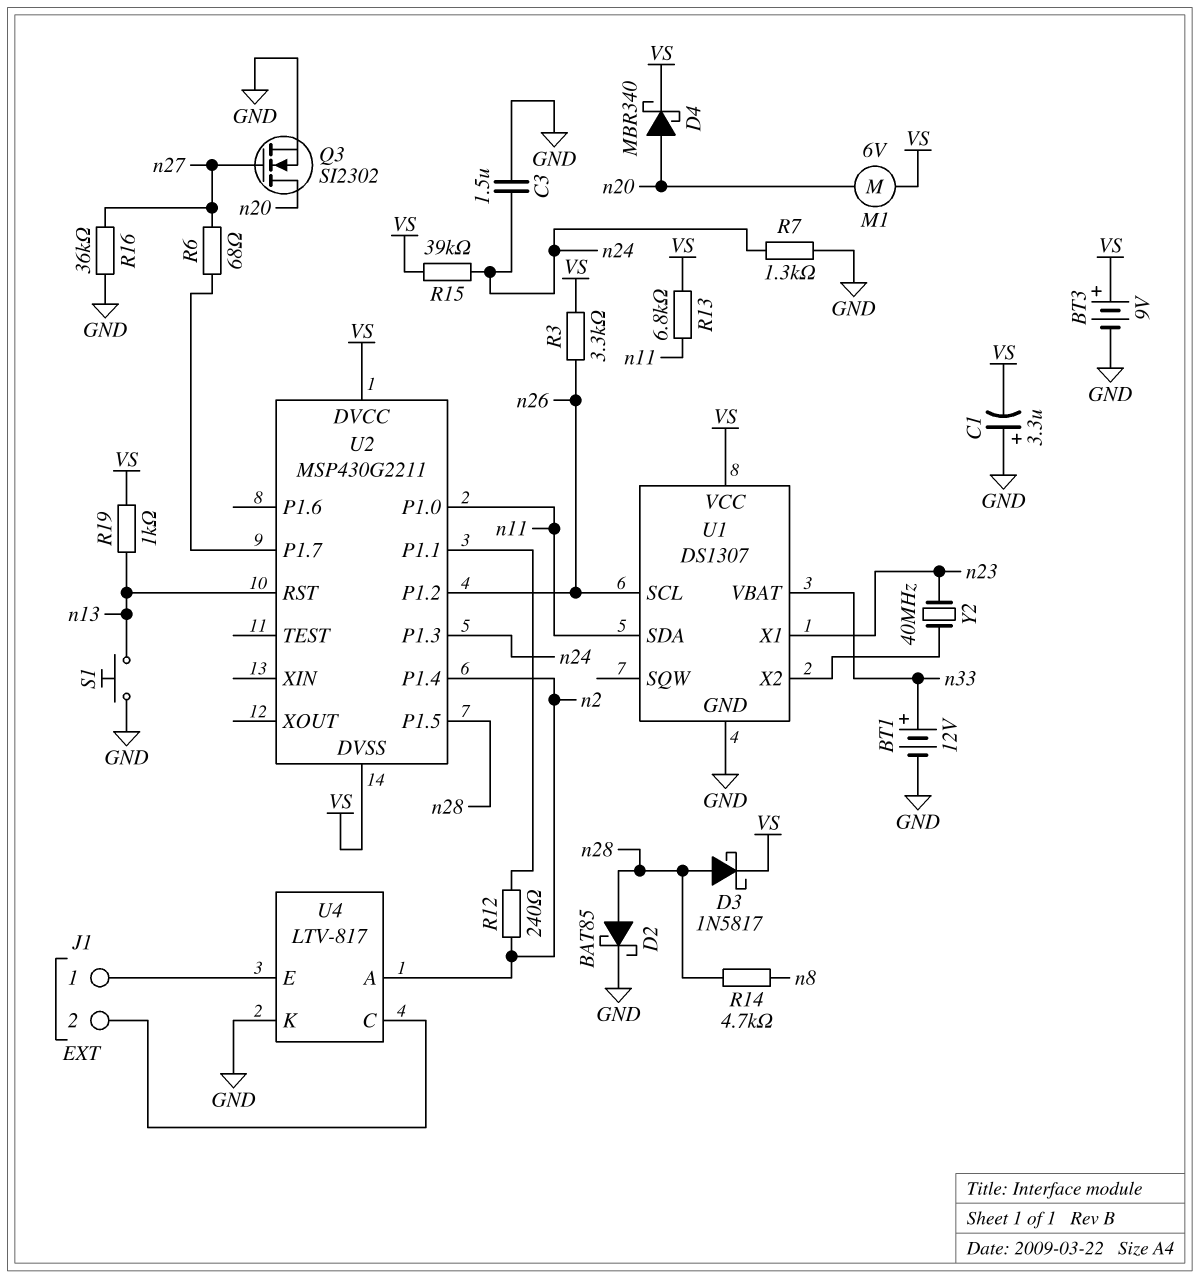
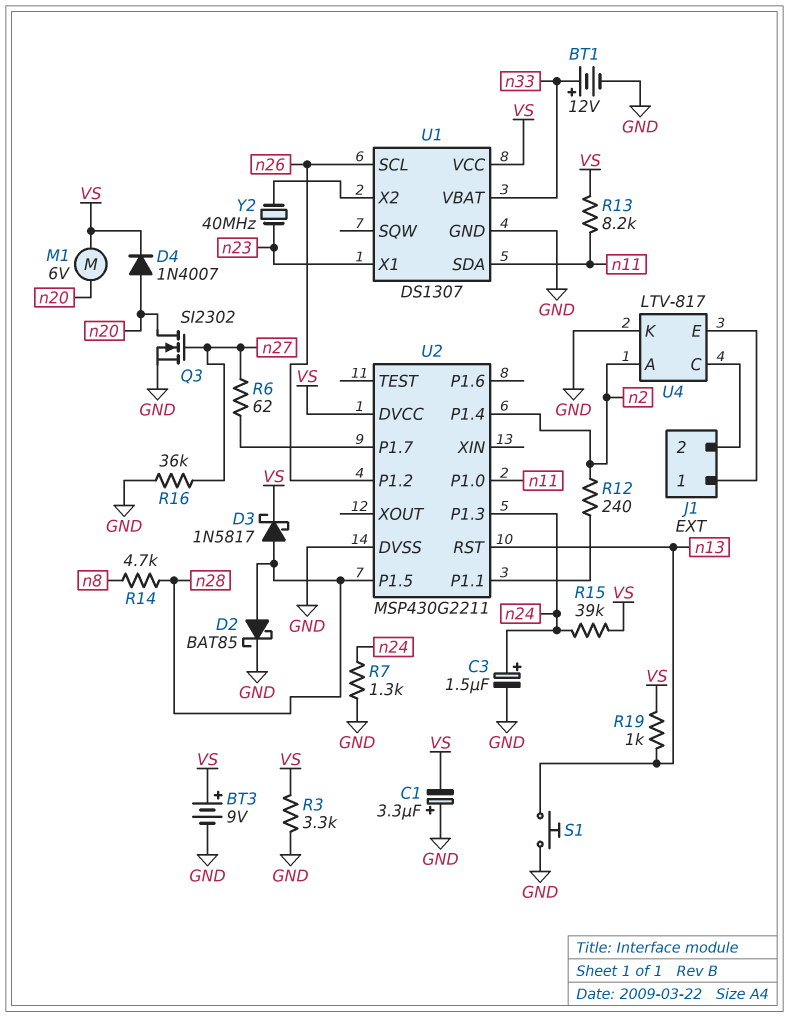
C3: 1.5uF (GND, n24) -> 1.5uF (plus n24, minus GND)
D4: schottky MBR340 (A n20, K VS) -> diode 1N4007 (A n20, K VS)
R3: 3.3k (VS, n26) -> 3.3k (GND, VS)
R6: 68 (U2/P1.7, n27) -> 62 (U2/P1.7, n27)
R13: 6.8k (VS, n11) -> 8.2k (VS, n11)
U2 pin DVSS: VS -> GND

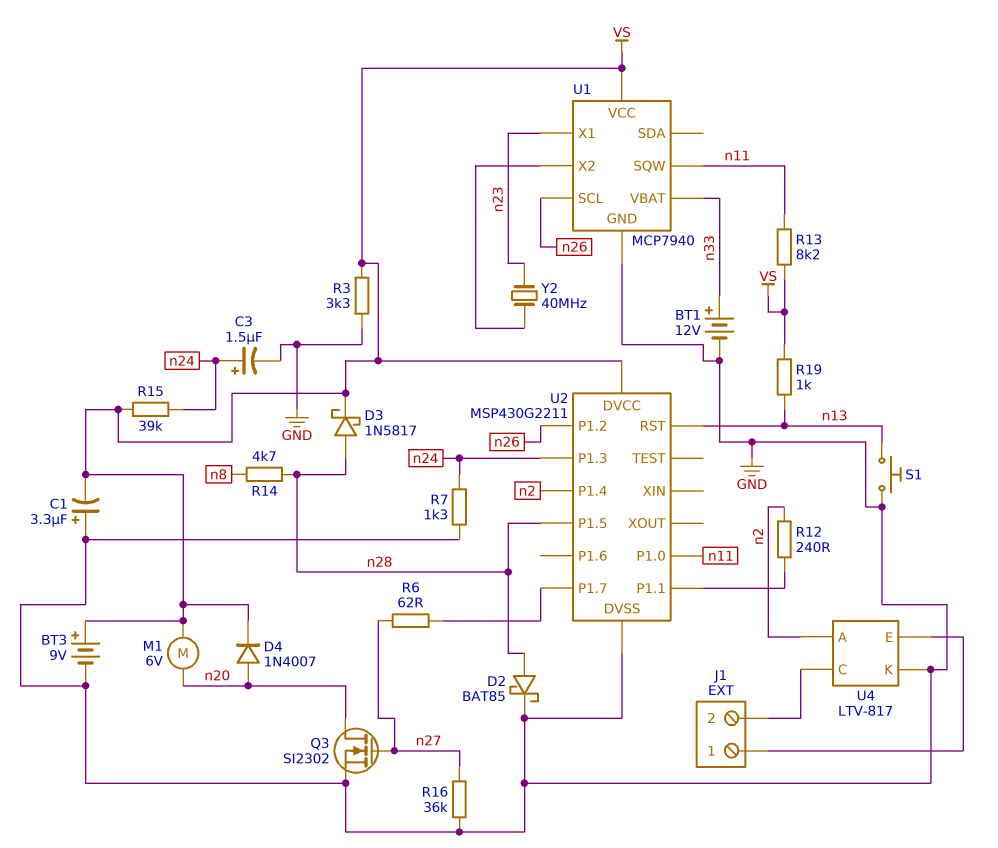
U1: DS1307 -> MCP7940
U1 pin SDA: n11 -> none
U1 pin SQW: none -> n11

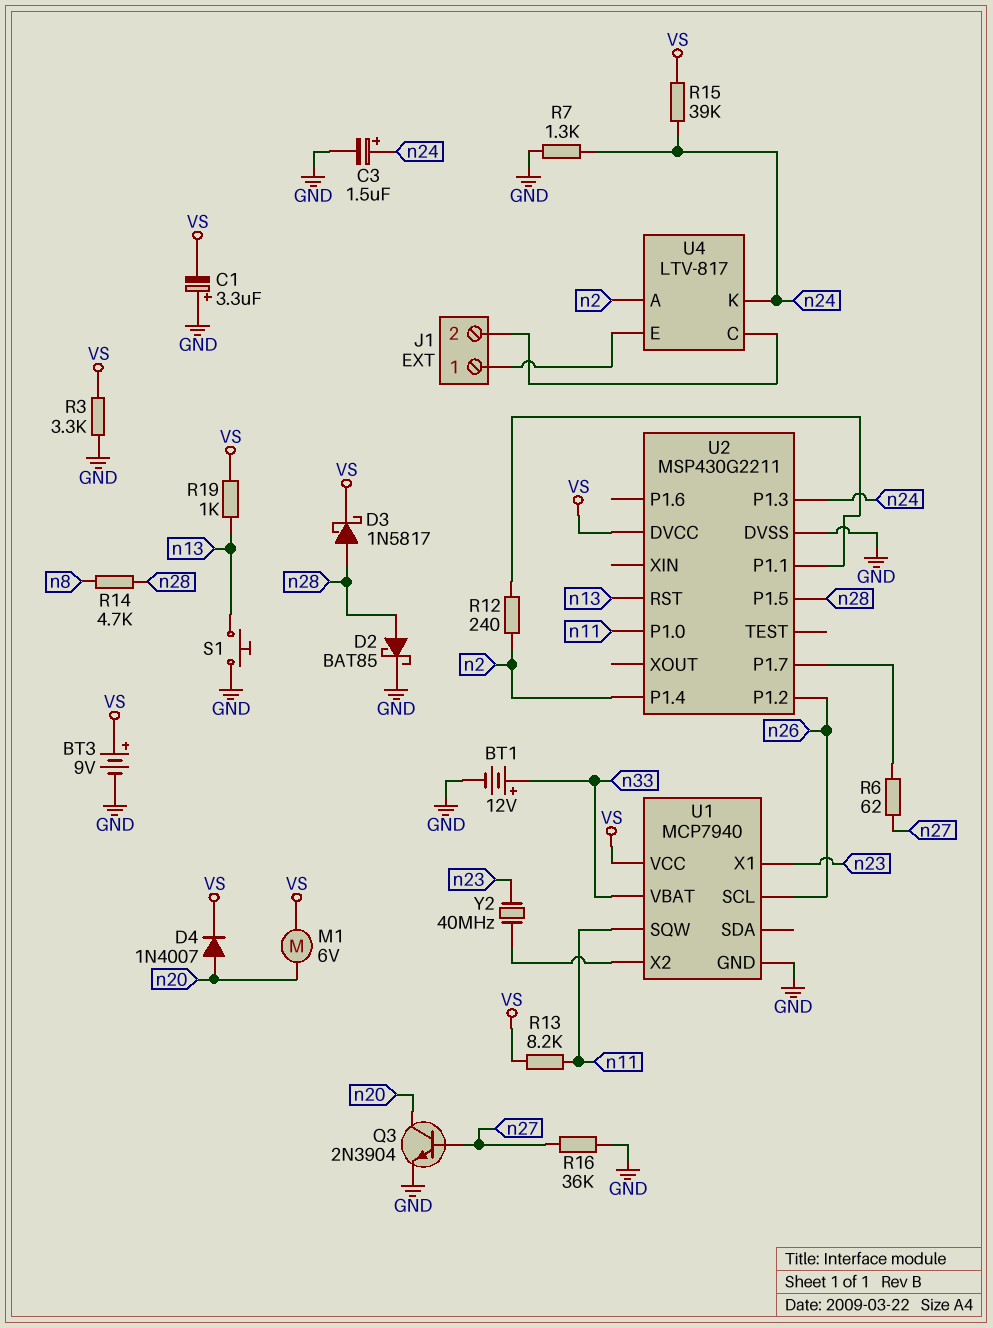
Q3: NMOS SI2302 (G n27, D n20, S GND) -> NPN 2N3904 (B n27, C n20, E GND)
U4 pin K: GND -> n24

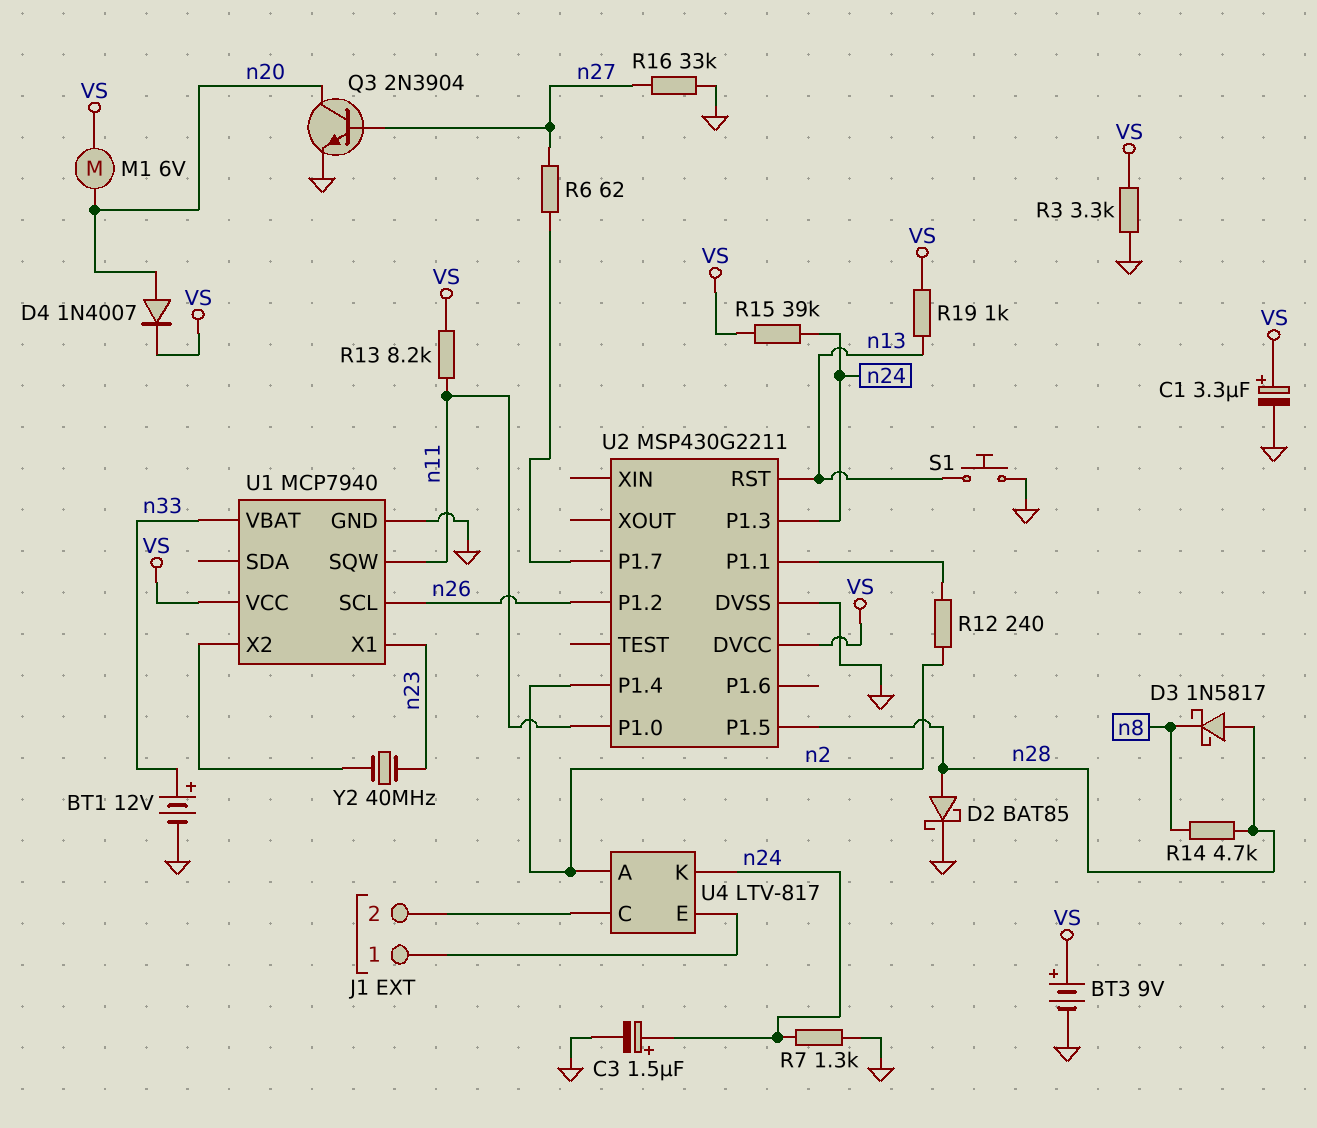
C1: 3.3uF (plus GND, minus VS) -> 3.3uF (plus VS, minus GND)
D3: schottky 1N5817 (A n28, K VS) -> schottky 1N5817 (A n28, K n8)
R16: 36k (GND, n27) -> 33k (GND, n27)

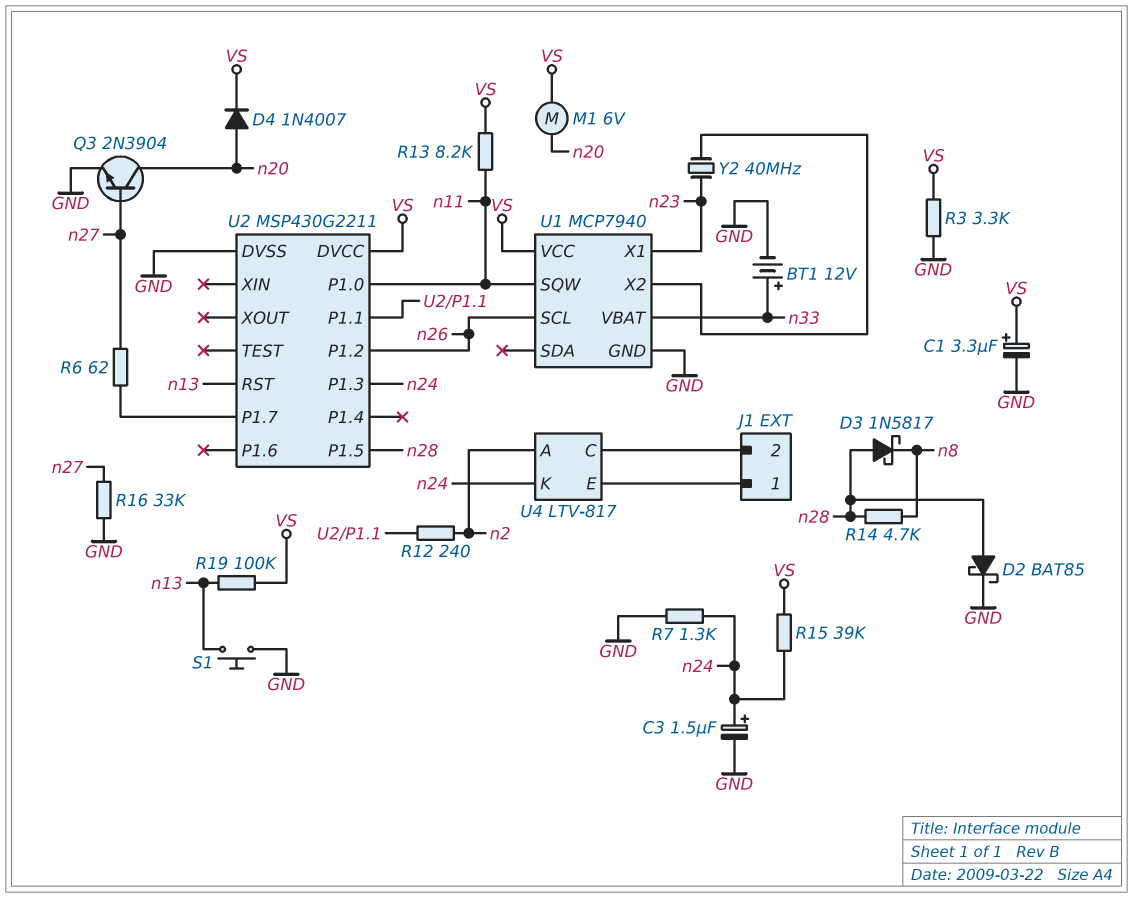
BT3: 9V (plus VS, minus GND) -> none
R19: 1k (VS, n13) -> 100k (VS, n13)
U2 pin P1.4: n2 -> none

